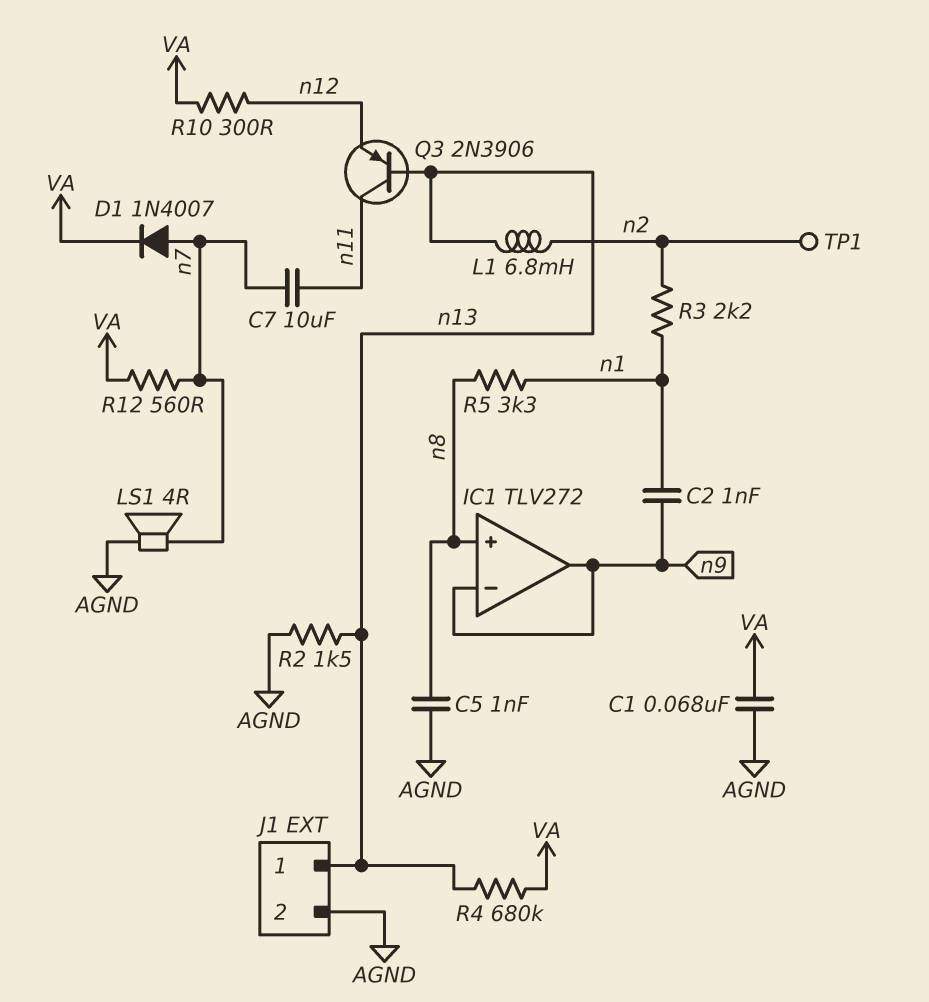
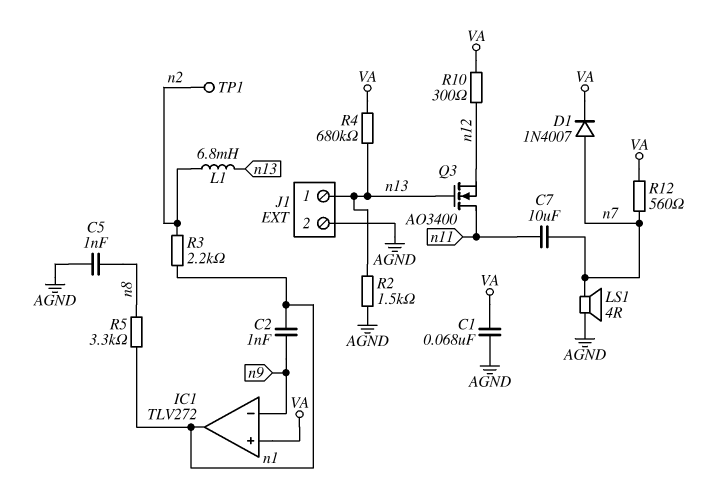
IC1 pin in+: n8 -> VA
IC1 pin out: n9 -> n1
Q3: PNP 2N3906 (B n13, C n11, E n12) -> NMOS AO3400 (G n13, D n11, S n12)

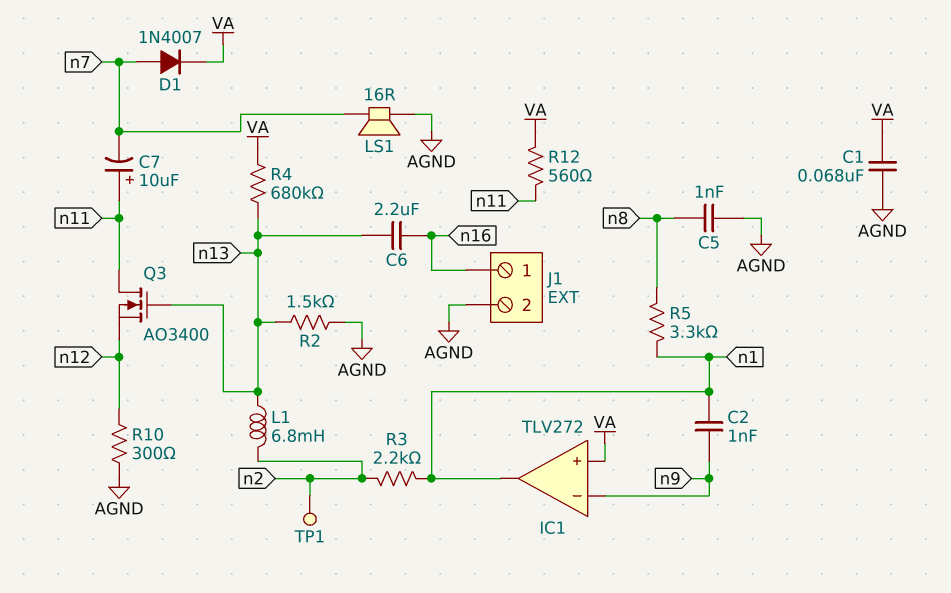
C6: none -> 2.2uF (n13, n16)
C7: 10uF (n7, n11) -> 10uF (plus n11, minus n7)
J1 pin 1: n13 -> n16
LS1: speaker 4R (AGND, n7) -> speaker 16R (AGND, n7)
R10: 300 (VA, n12) -> 300 (AGND, n12)
R12: 560 (VA, n7) -> 560 (VA, n11)

